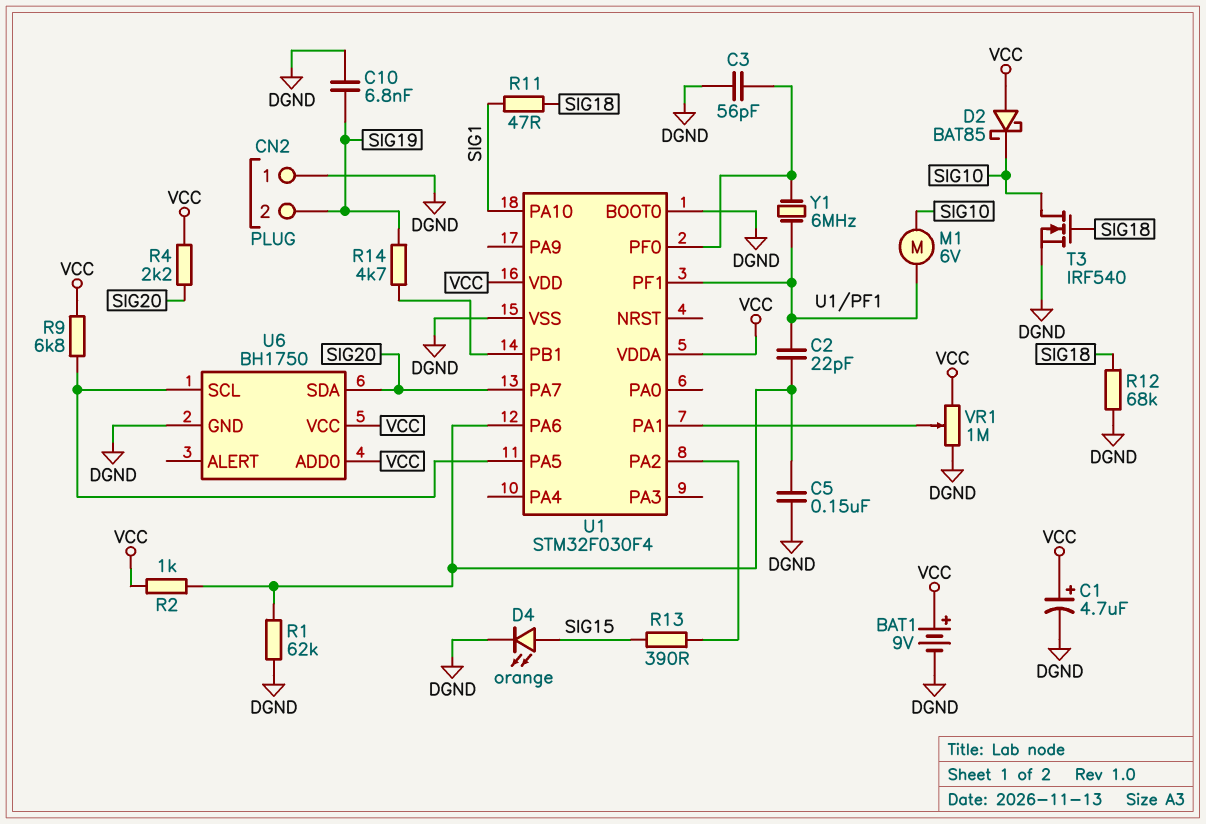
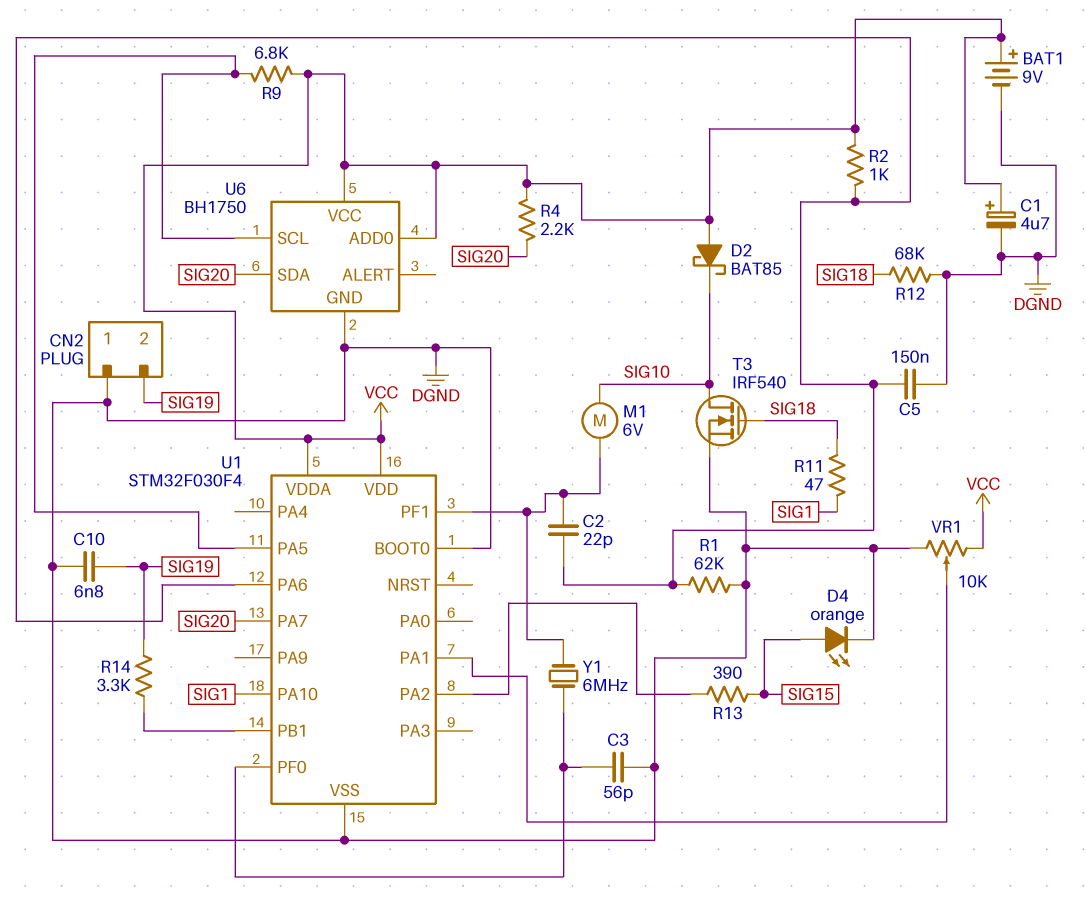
R14: 4.7k (SIG19, U1/PB1) -> 3.3k (SIG19, U1/PB1)
VR1: 1M (DGND, VCC, wiper U1/PA1) -> 10k (DGND, VCC, wiper U1/PA1)

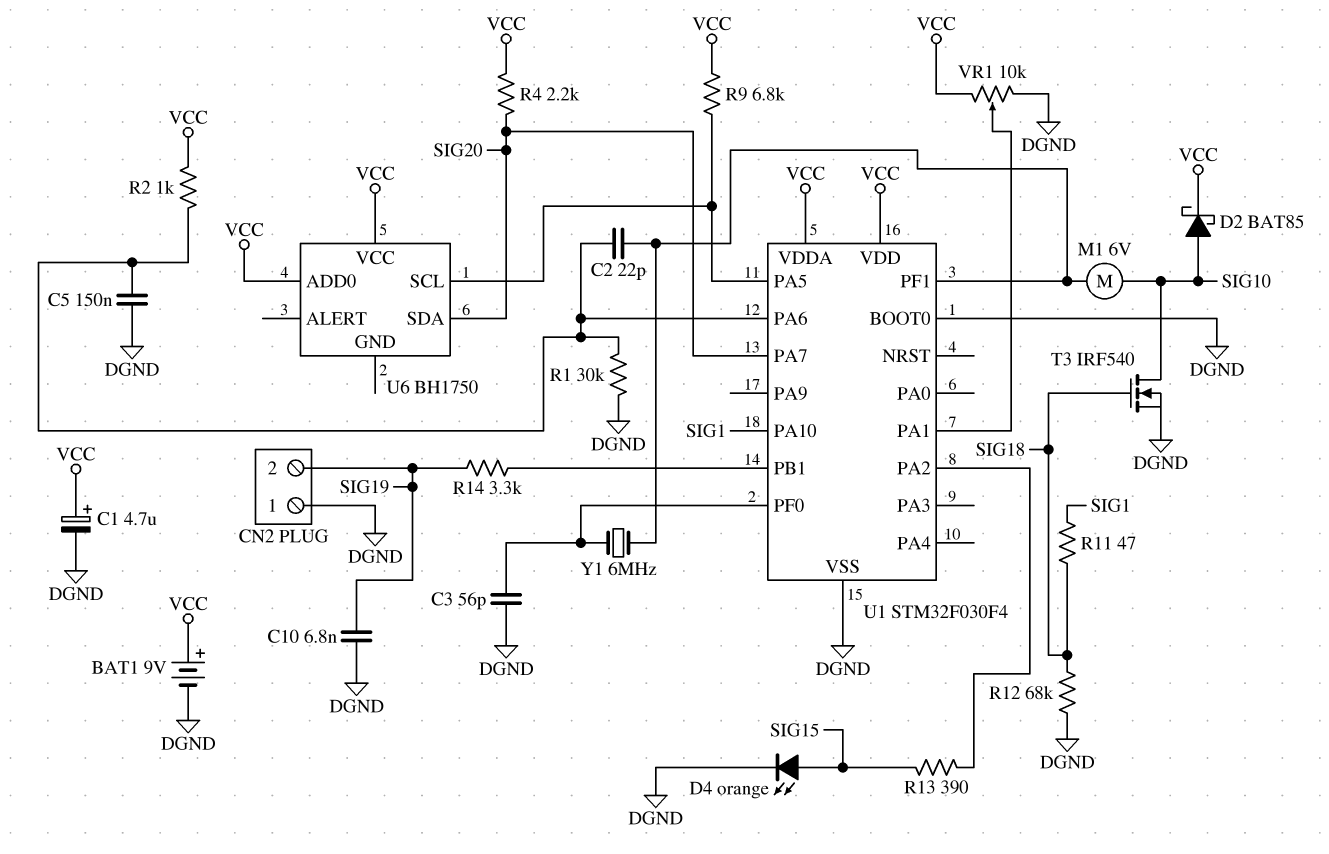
D2: schottky BAT85 (A VCC, K SIG10) -> schottky BAT85 (A SIG10, K VCC)
R1: 62k (DGND, U1/PA6) -> 30k (DGND, U1/PA6)
U6 pin GND: DGND -> none

